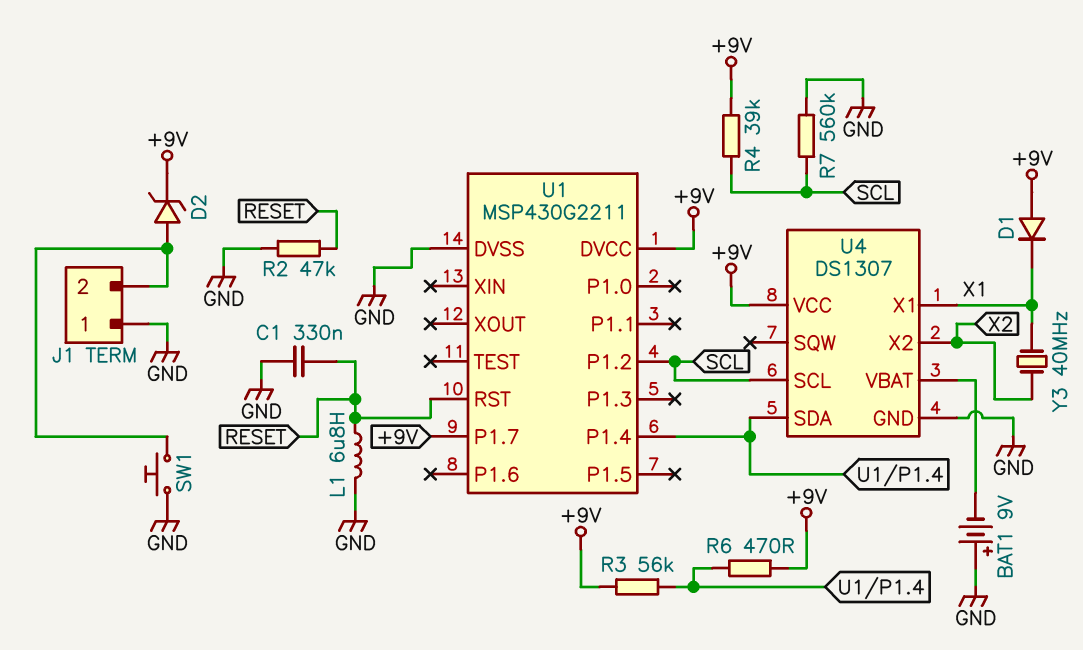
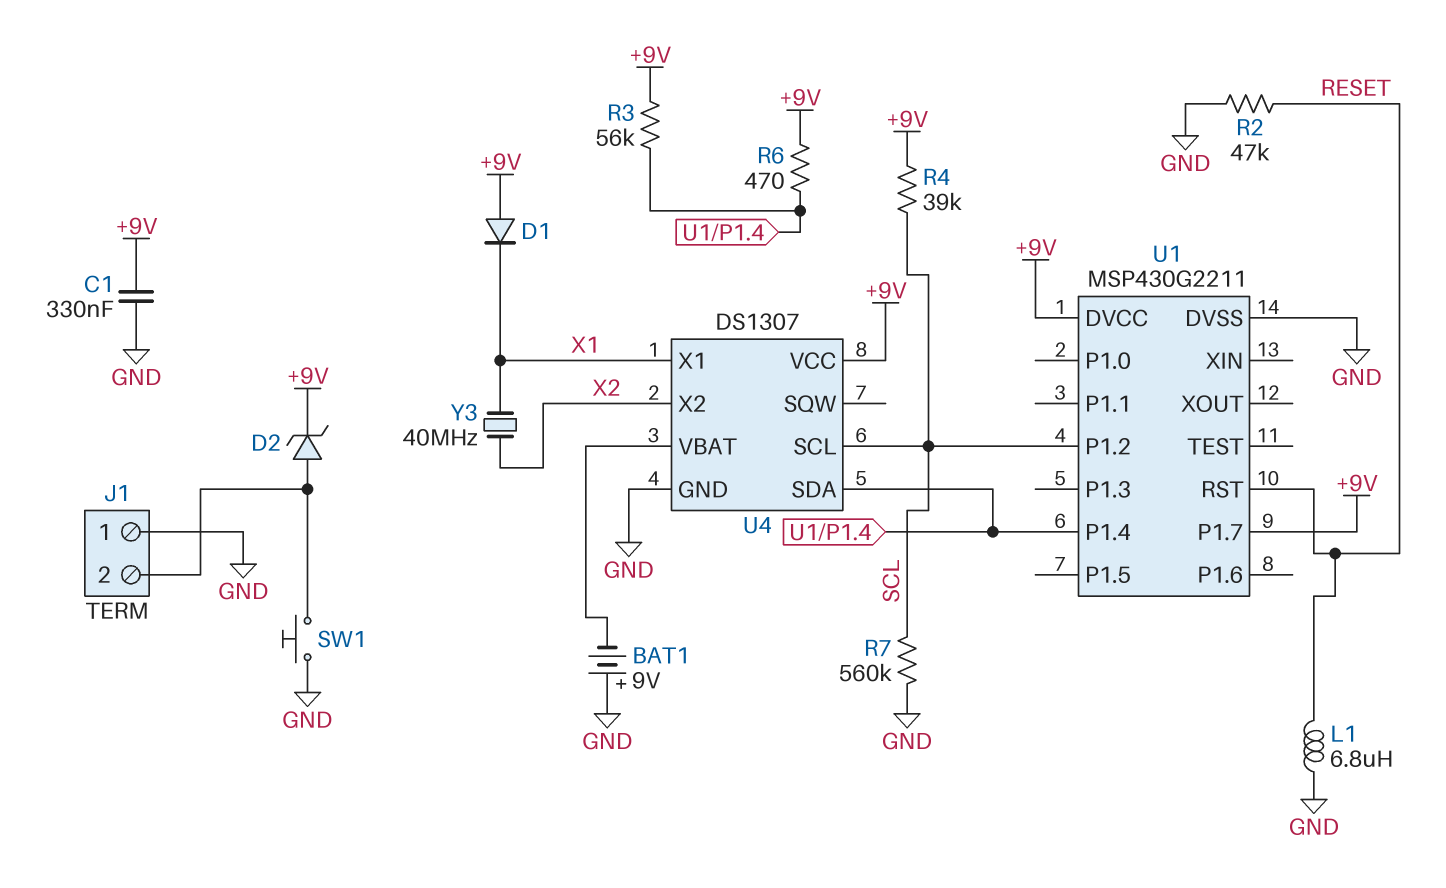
C1: 330nF (GND, RESET) -> 330nF (+9V, GND)

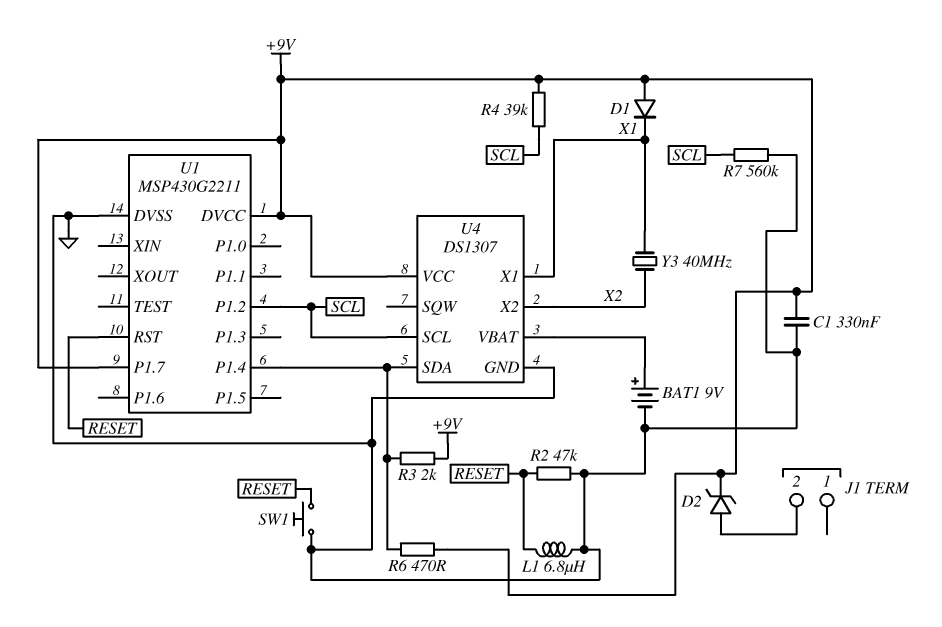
BAT1: 9V (plus GND, minus U4/VBAT) -> 9V (plus U4/VBAT, minus GND)
J1 pin 1: GND -> none
R3: 56k (+9V, U1/P1.4) -> 2k (+9V, U1/P1.4)
SW1: button (GND, J1/2) -> button (GND, RESET)

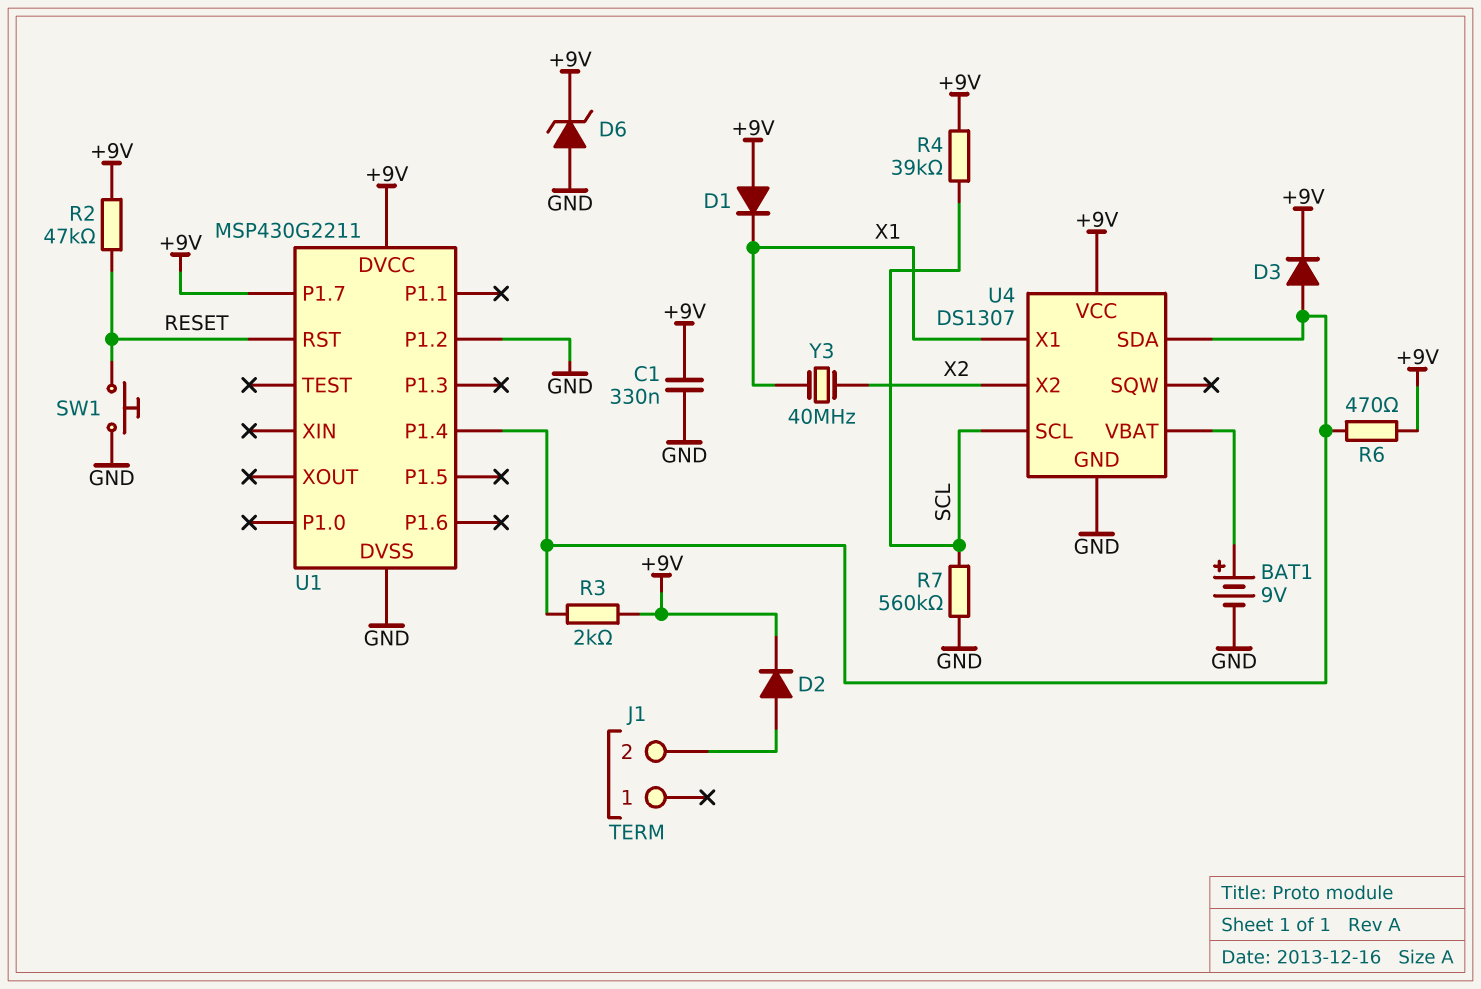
D2: zener (A J1/2, K +9V) -> diode (A J1/2, K +9V)
D3: none -> diode (A U1/P1.4, K +9V)
D6: none -> zener (A GND, K +9V)
L1: 6.8uH (GND, RESET) -> none
R2: 47k (GND, RESET) -> 47k (+9V, RESET)
U1 pin P1.2: SCL -> GND

